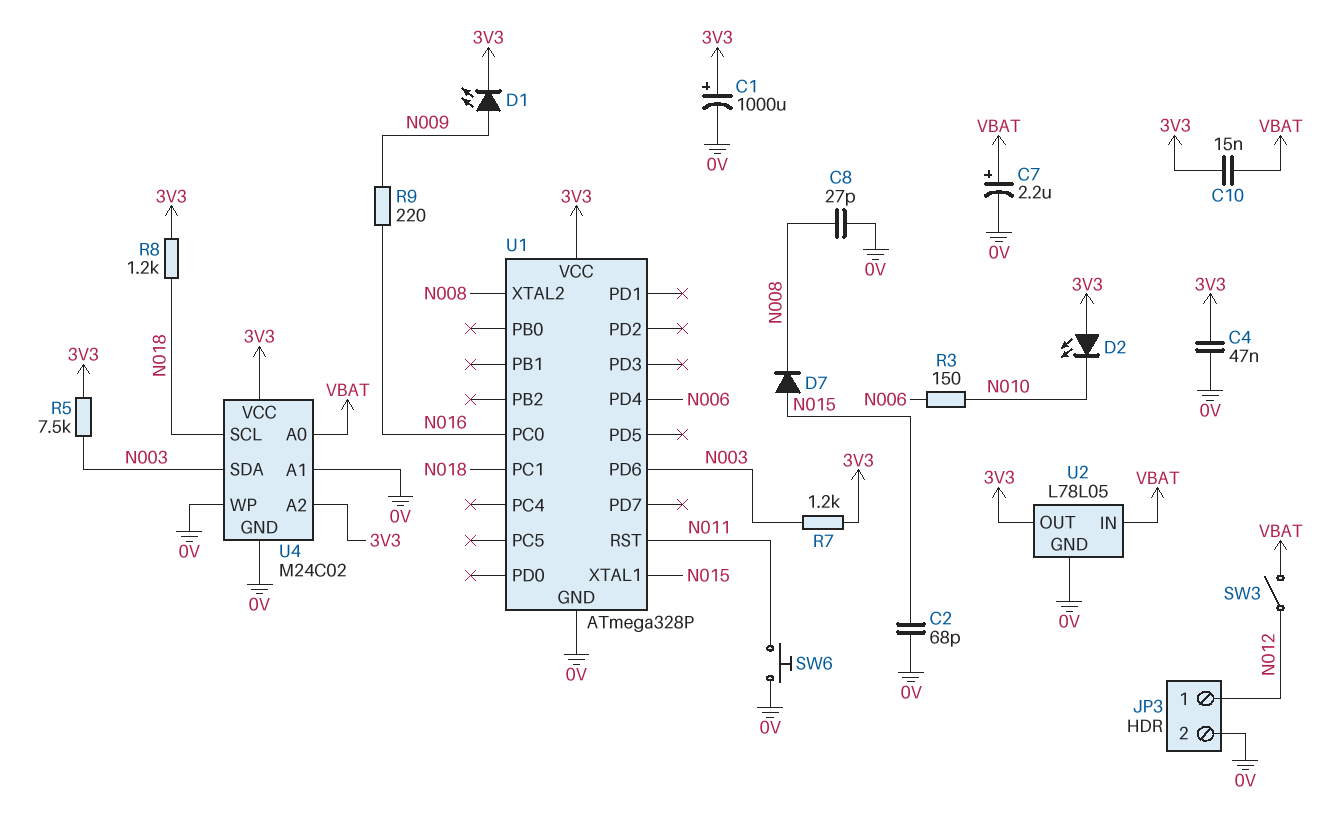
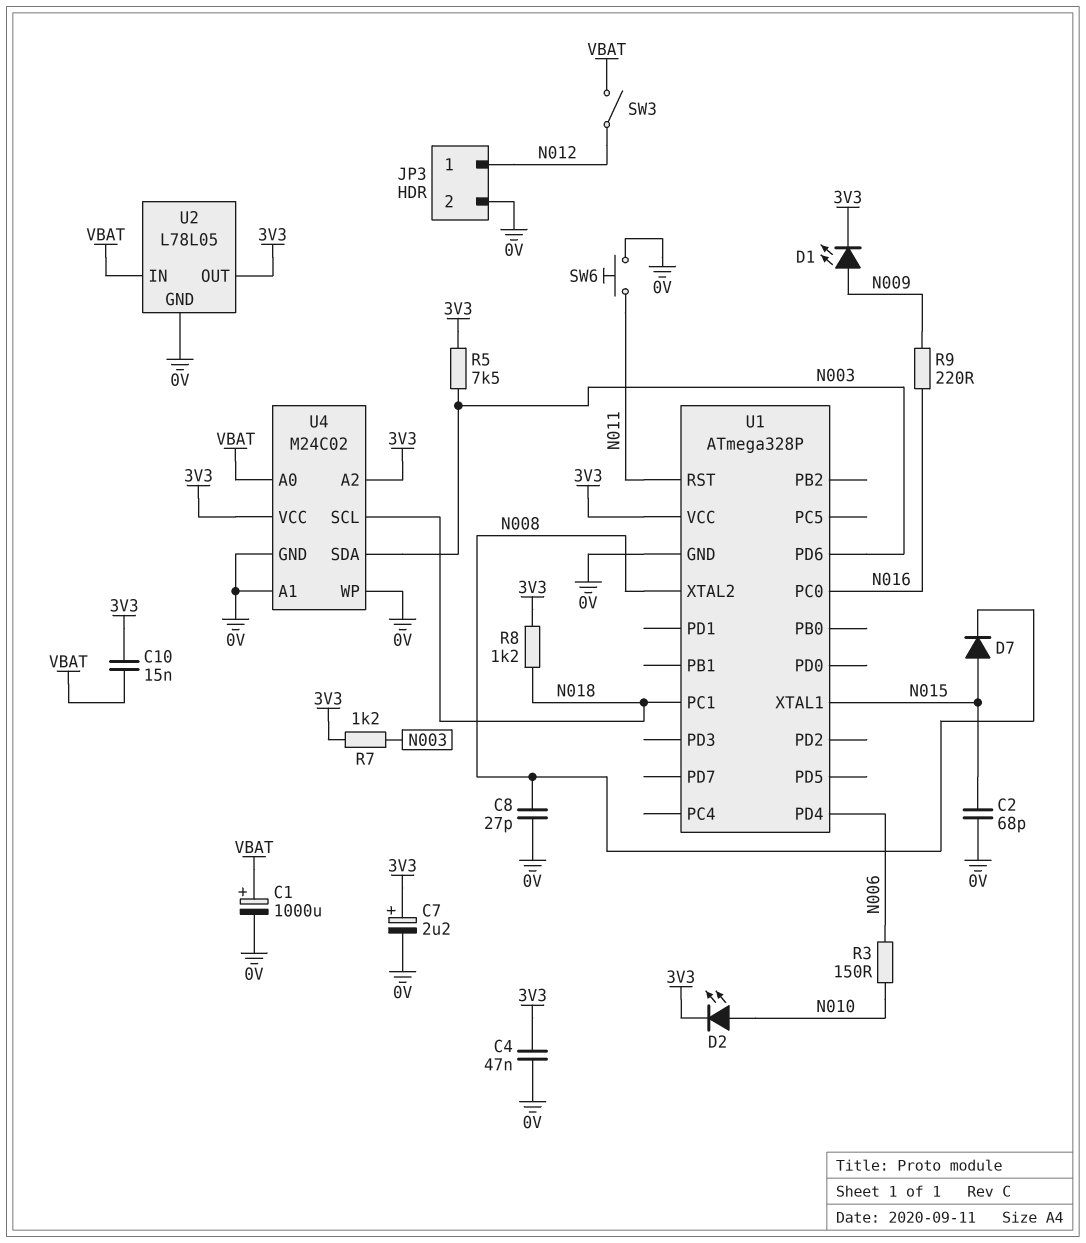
C1: 1000uF (plus 3V3, minus 0V) -> 1000uF (plus VBAT, minus 0V)
C7: 2.2uF (plus VBAT, minus 0V) -> 2.2uF (plus 3V3, minus 0V)
D2: LED (A 3V3, K N010) -> LED (A N010, K 3V3)

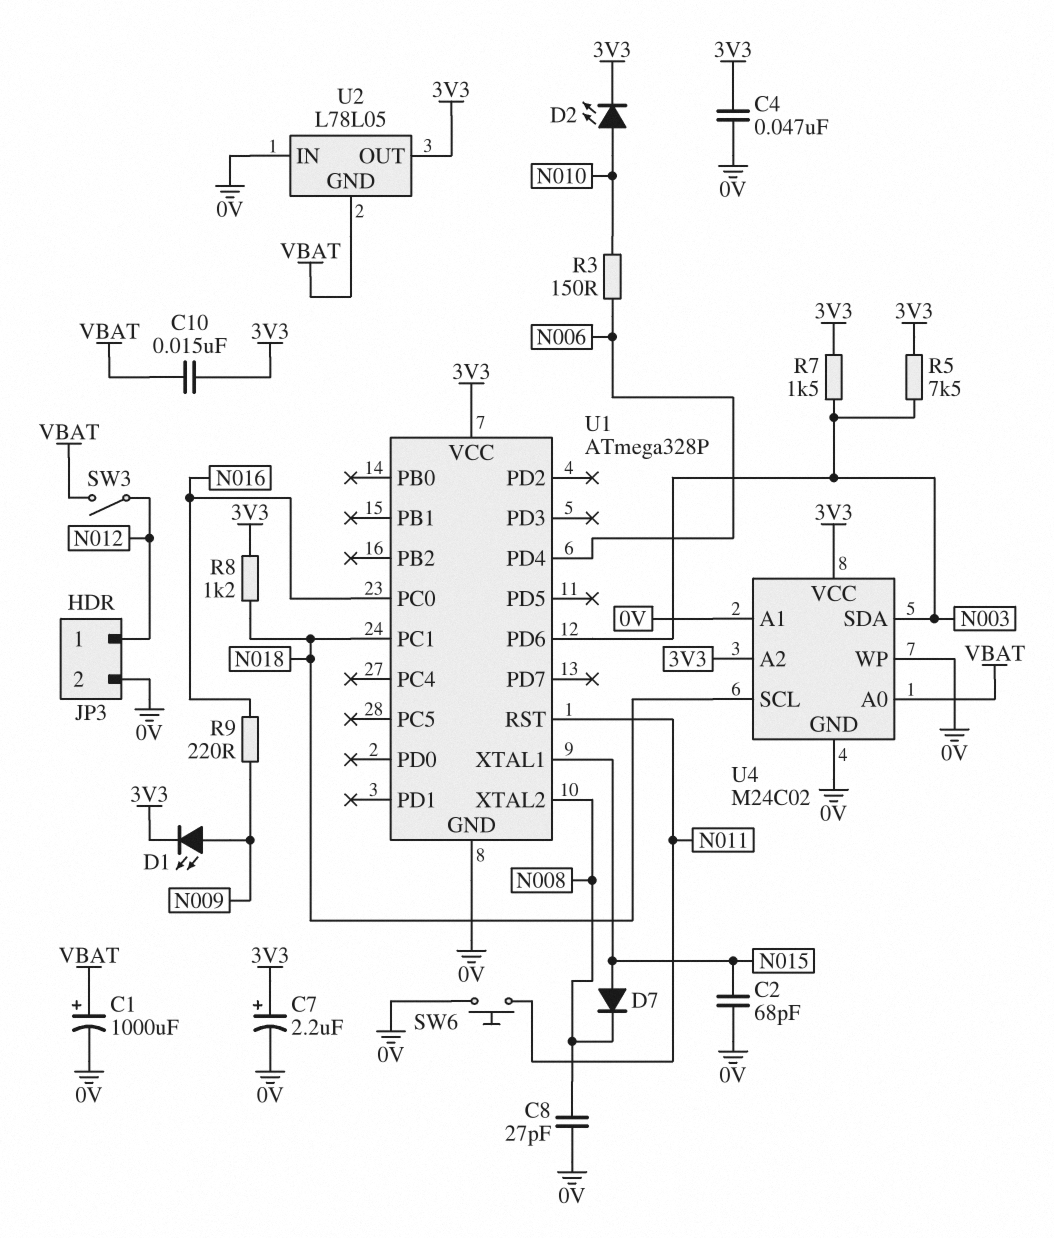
R7: 1.2k (3V3, N003) -> 1.5k (3V3, N003)
U2 pin GND: 0V -> VBAT
U2 pin IN: VBAT -> 0V

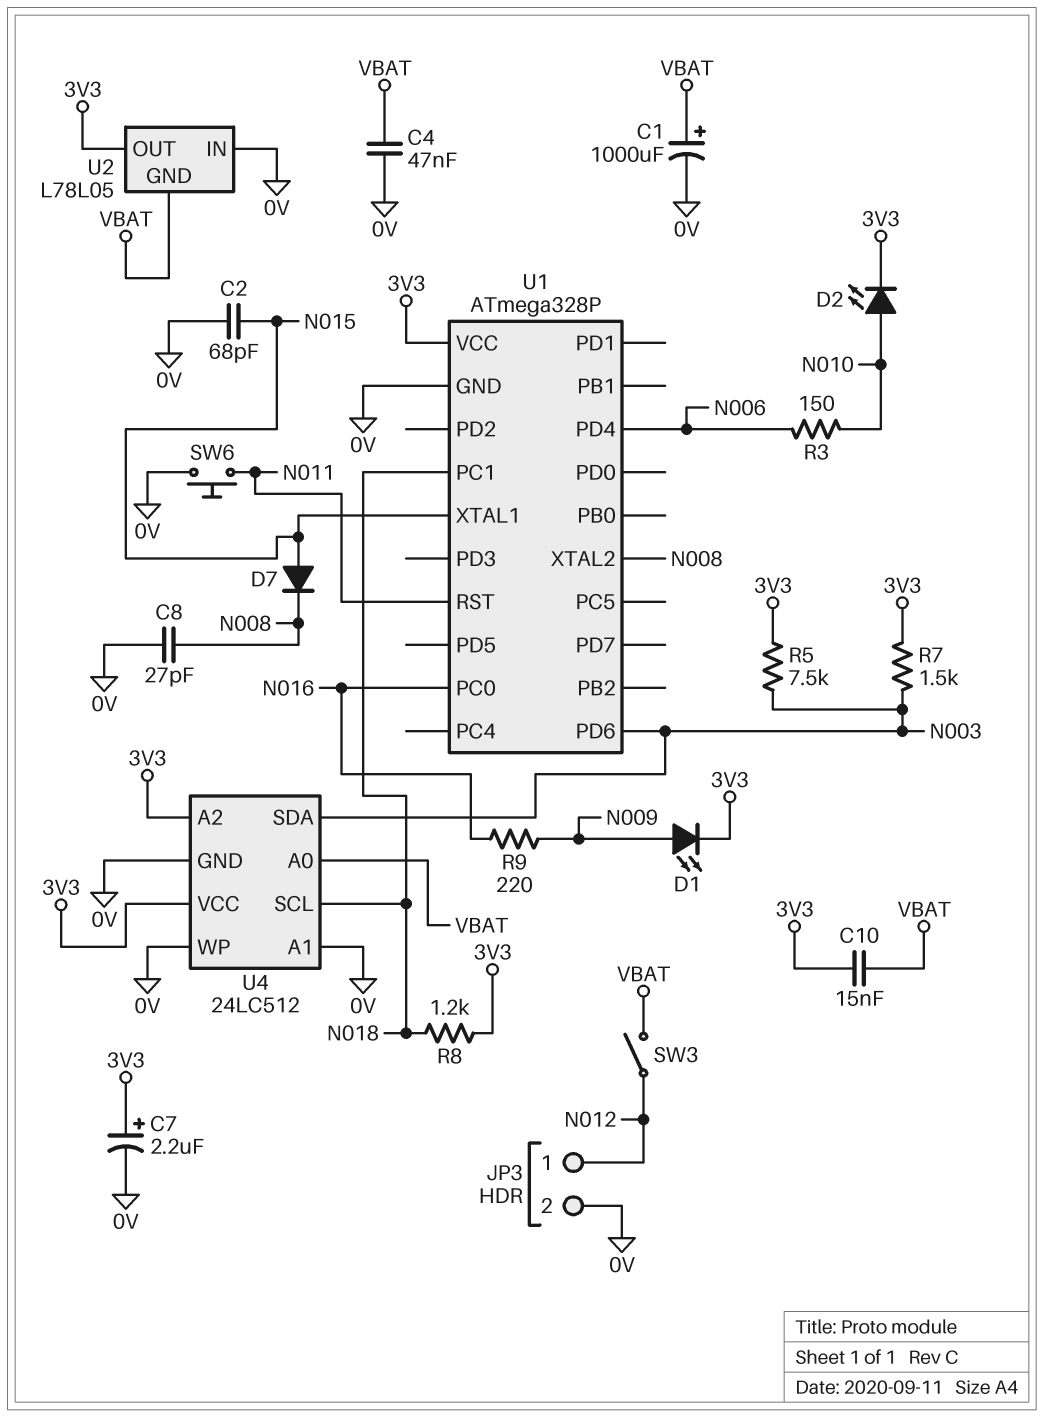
C4: 47nF (0V, 3V3) -> 47nF (0V, VBAT)
U4: M24C02 -> 24LC512

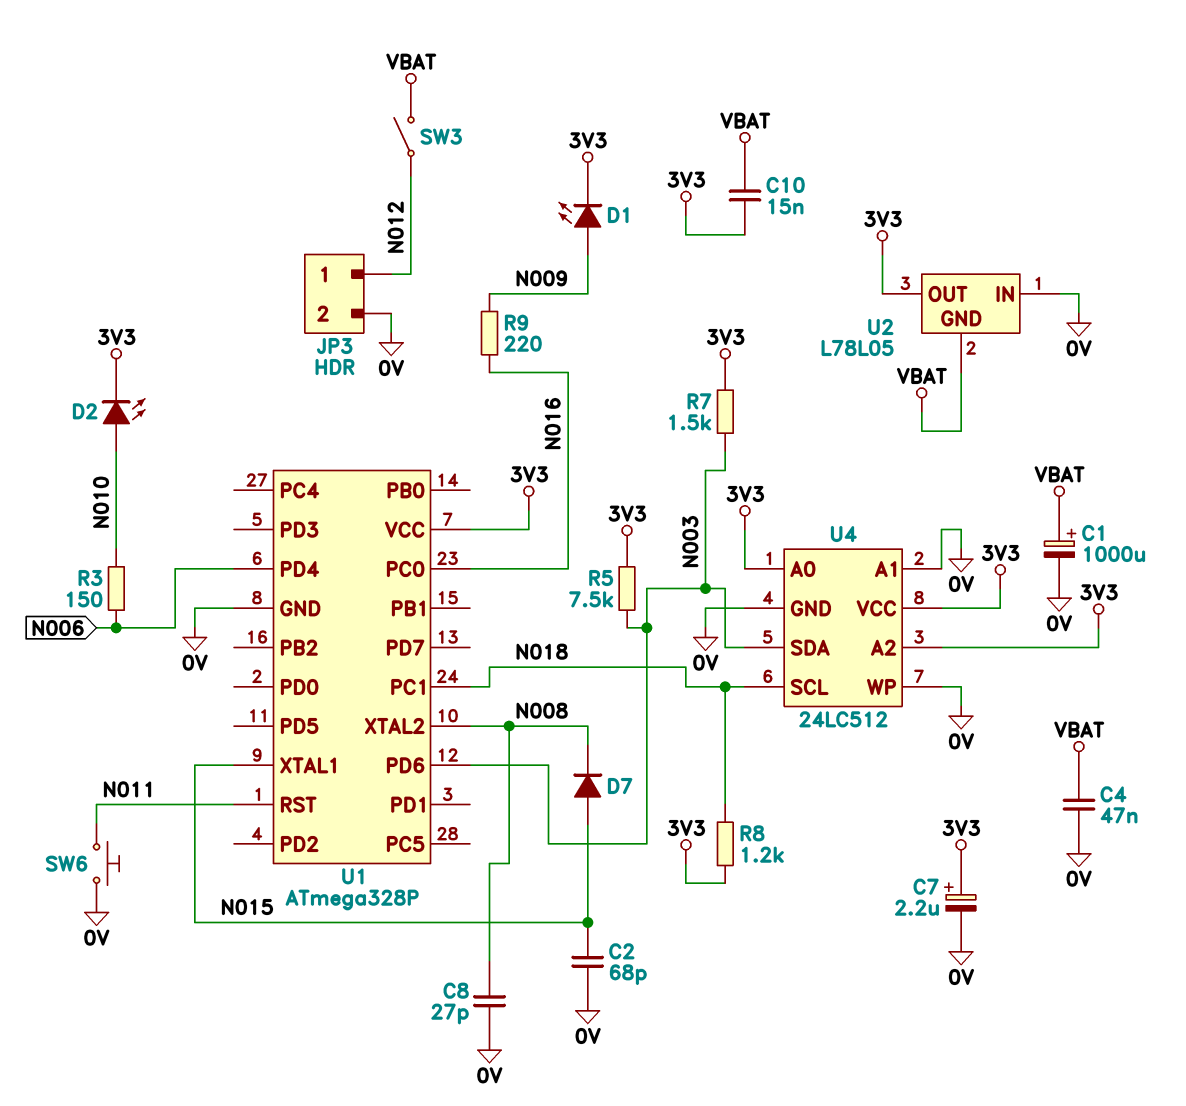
U4 pin A0: VBAT -> 3V3

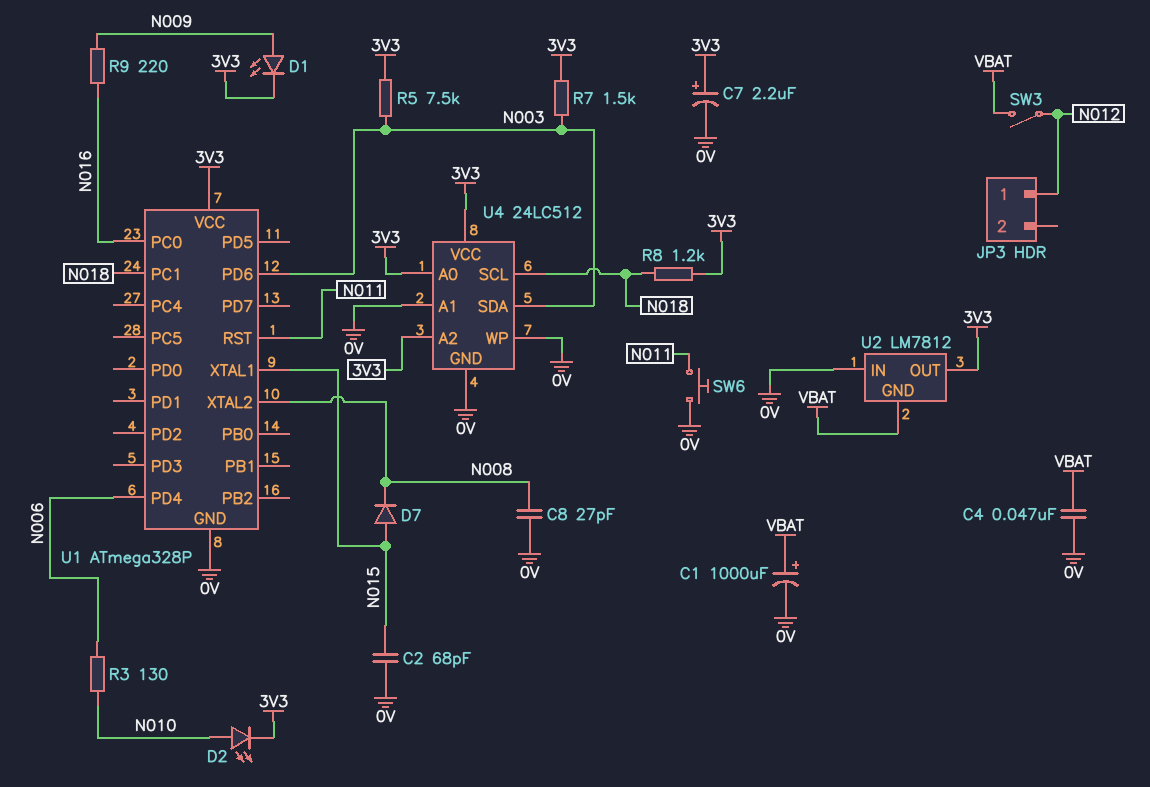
C10: 15nF (3V3, VBAT) -> none
JP3 pin 2: 0V -> none
R3: 150 (N006, N010) -> 130 (N006, N010)
U2: L78L05 -> LM7812

